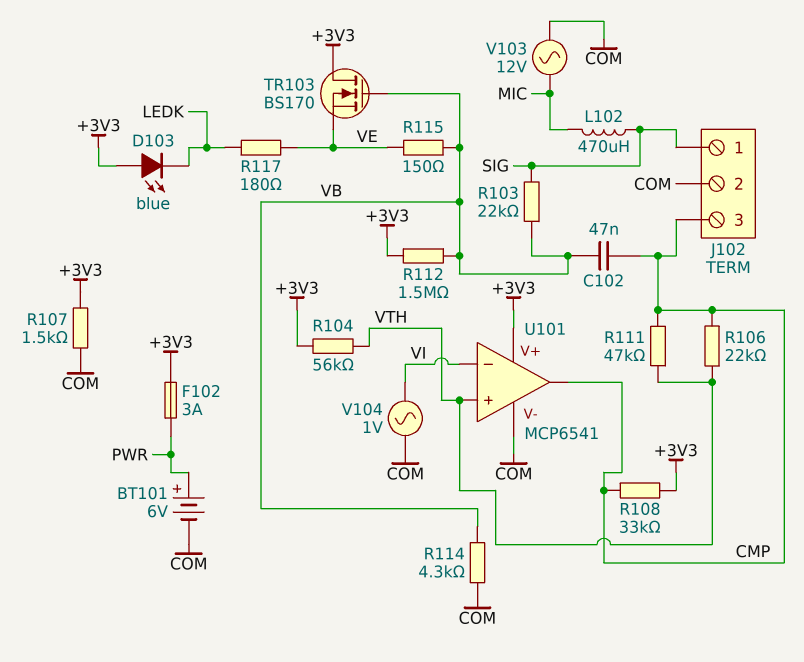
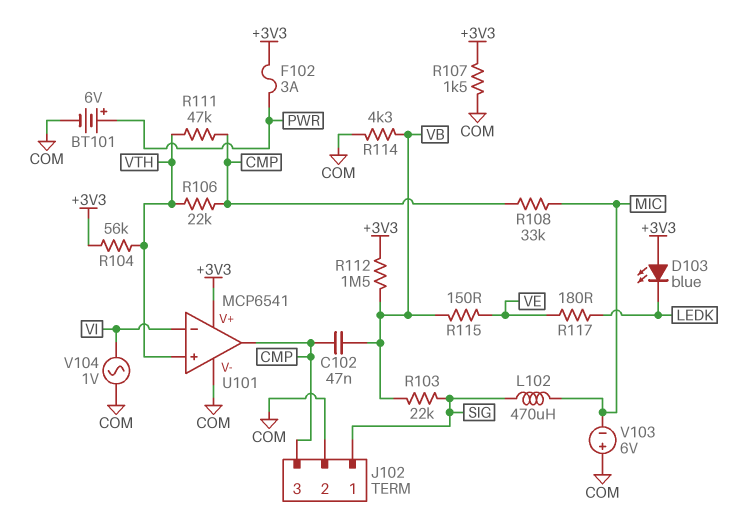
R108: 33k (+3V3, CMP) -> 33k (CMP, MIC)
TR103: NMOS BS170 (G VB, D +3V3, S VE) -> none
V103: AC 12V (COM, MIC) -> 6V (plus COM, minus MIC)

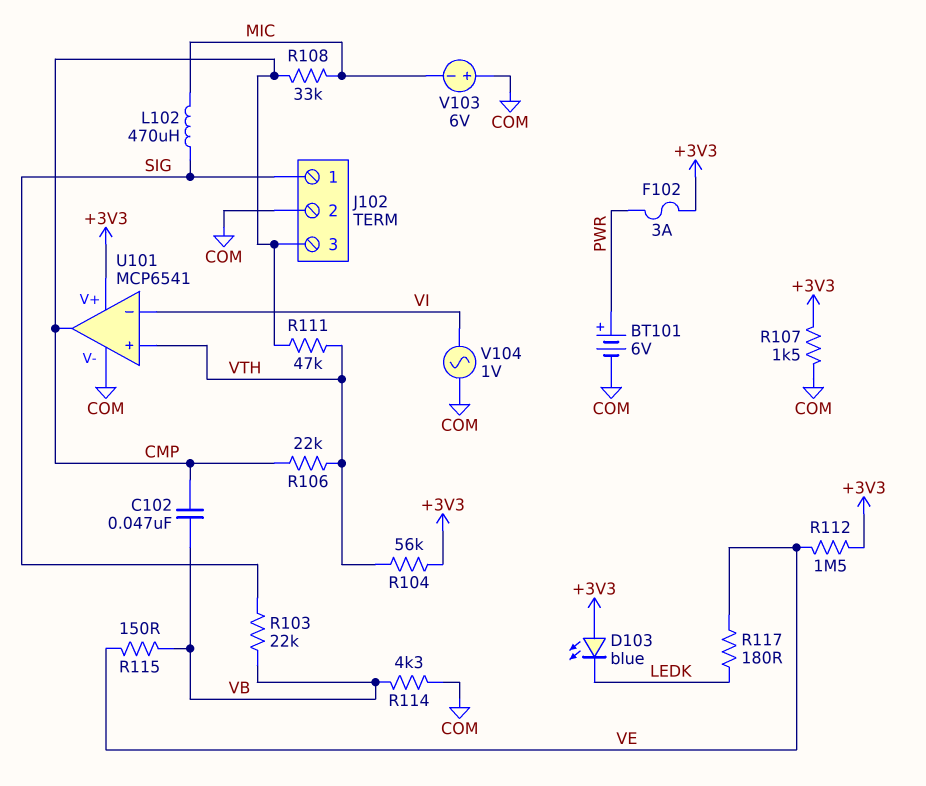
R112: 1.5M (+3V3, VB) -> 1.5M (+3V3, VE)

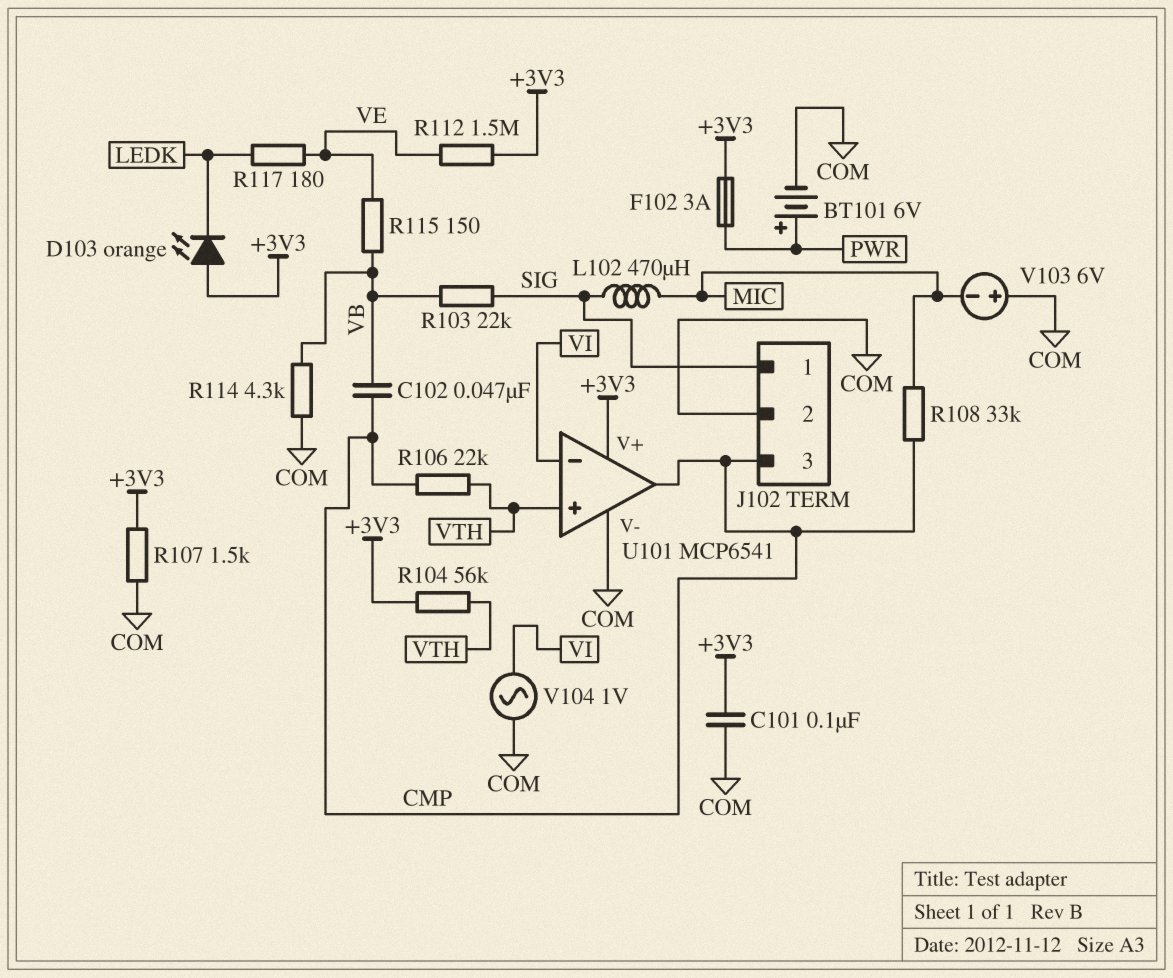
C101: none -> 100nF (+3V3, COM)
D103: LED blue (A +3V3, K LEDK) -> LED orange (A +3V3, K LEDK)
R111: 47k (CMP, VTH) -> none

